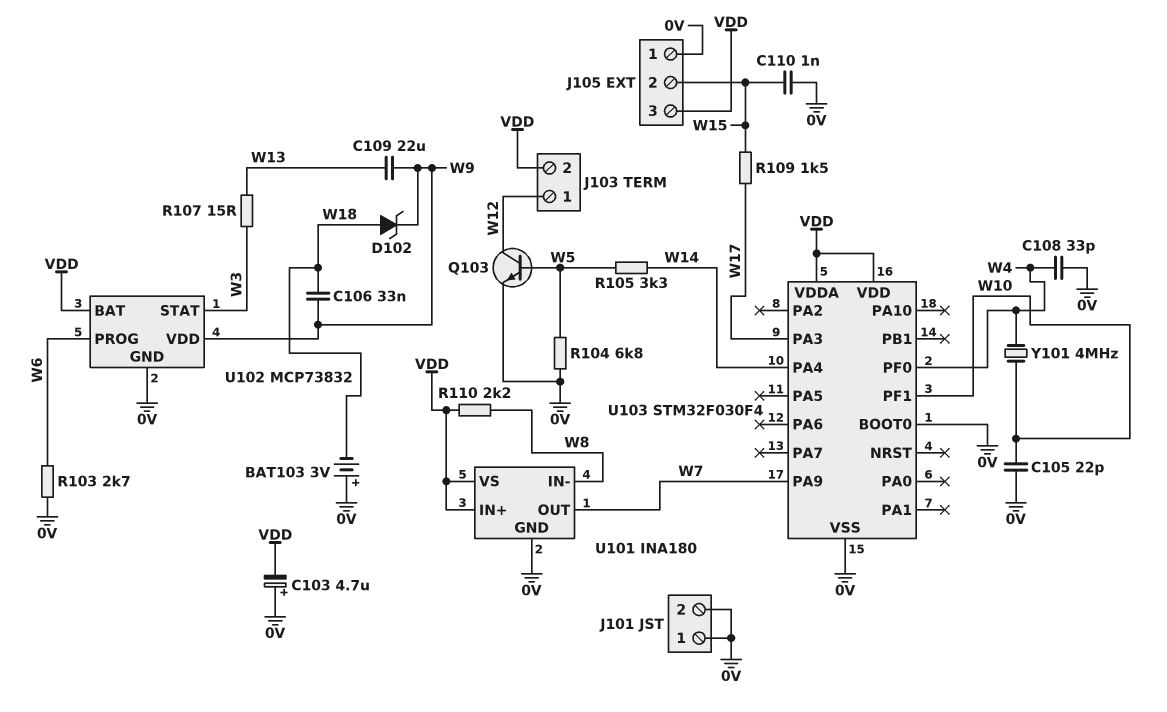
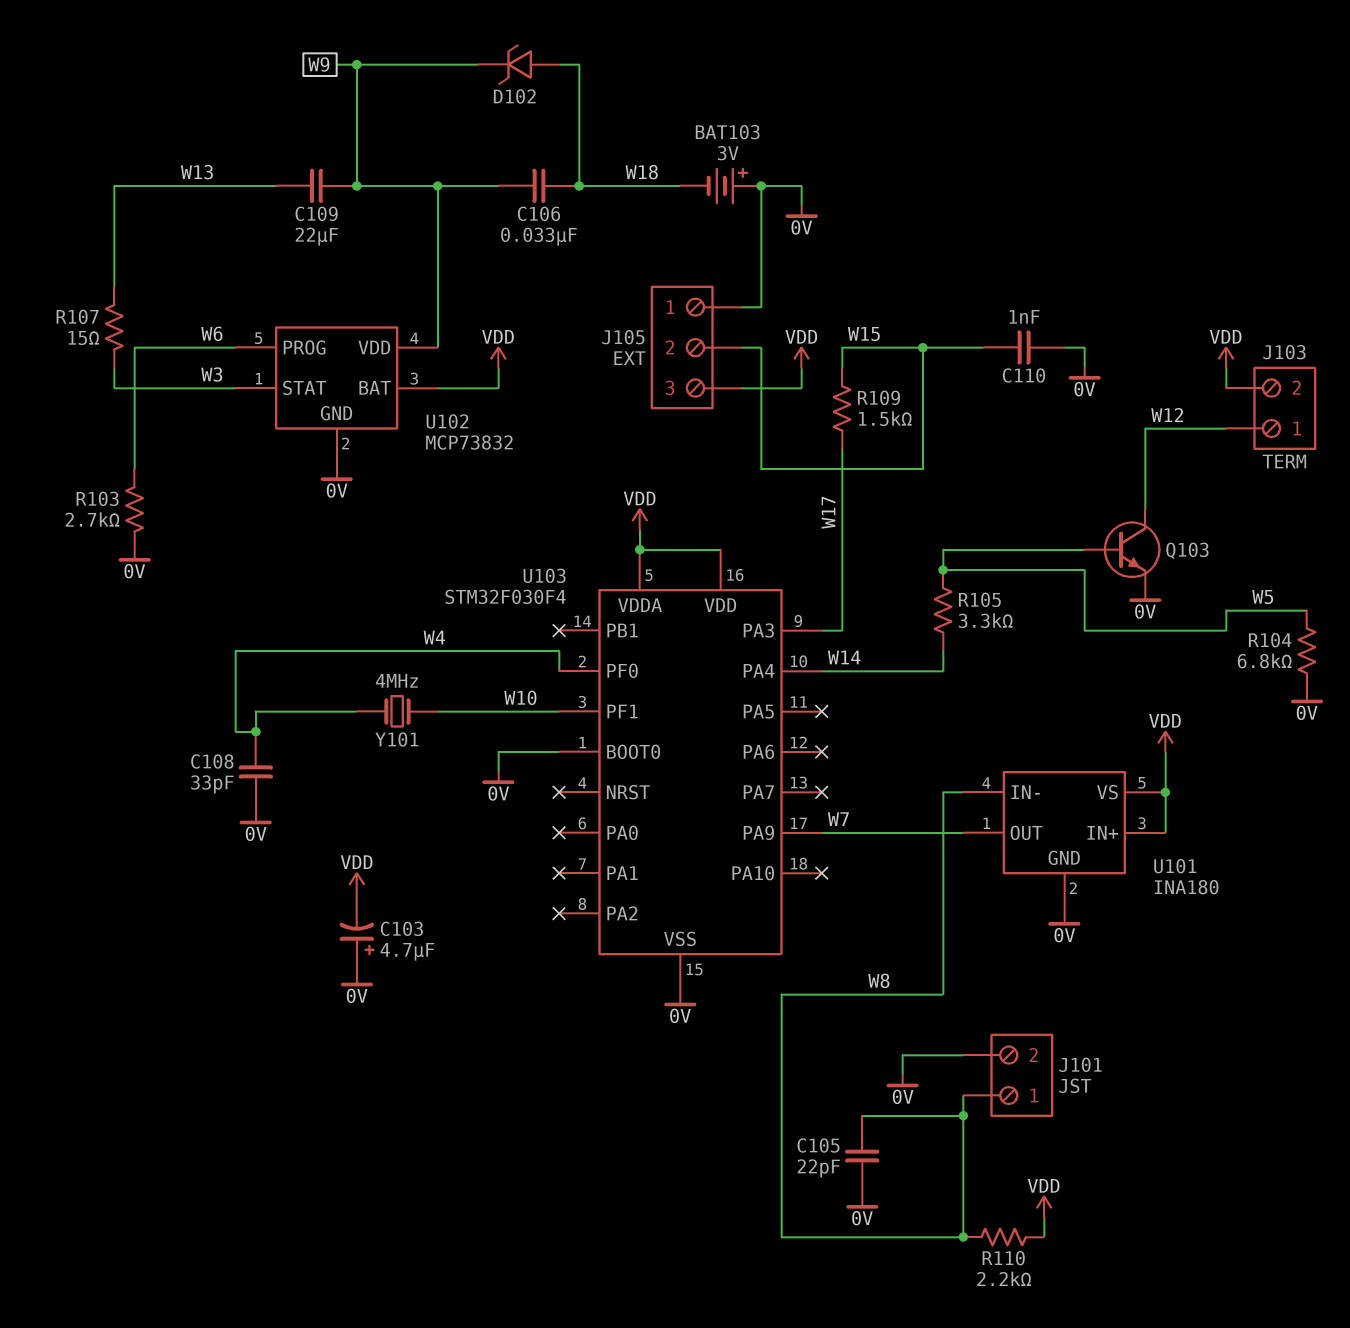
C105: 22pF (0V, W10) -> 22pF (0V, W8)
J101 pin 1: 0V -> W8

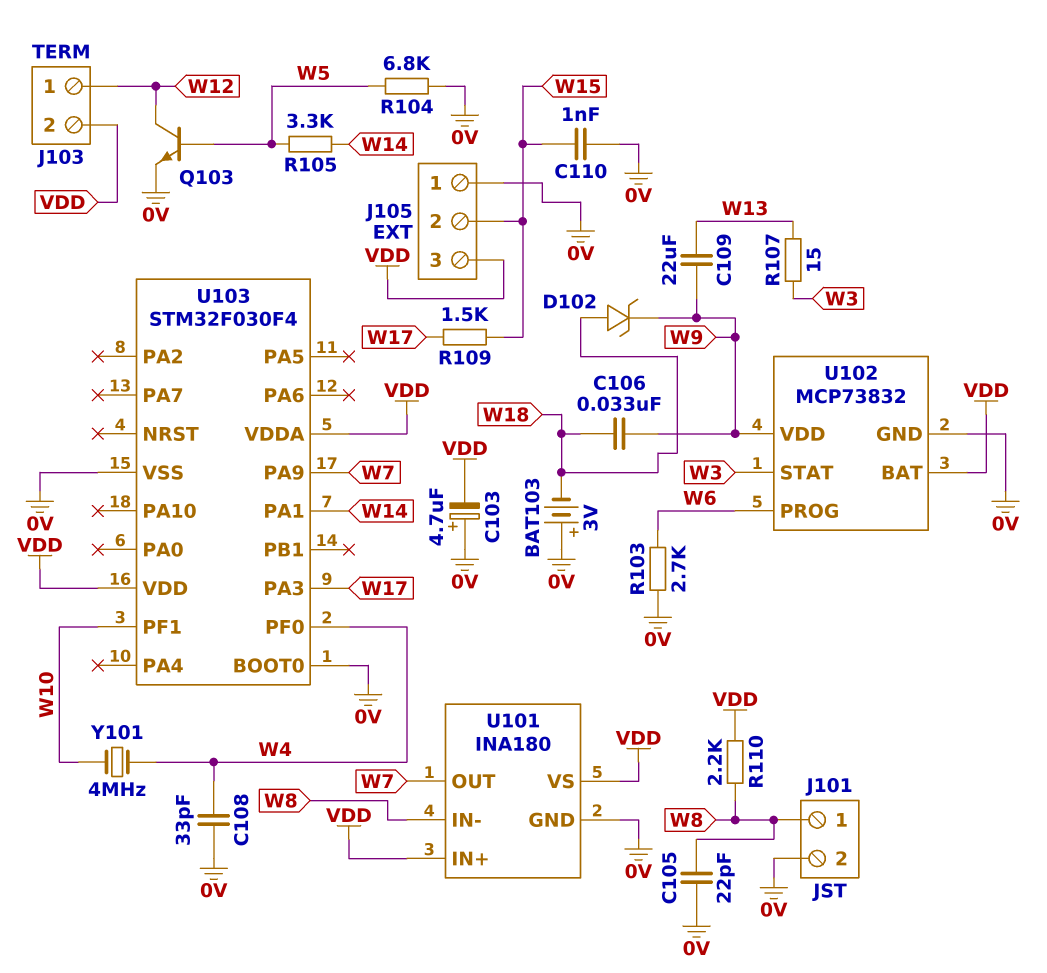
U103 pin PA1: none -> W14
U103 pin PA4: W14 -> none

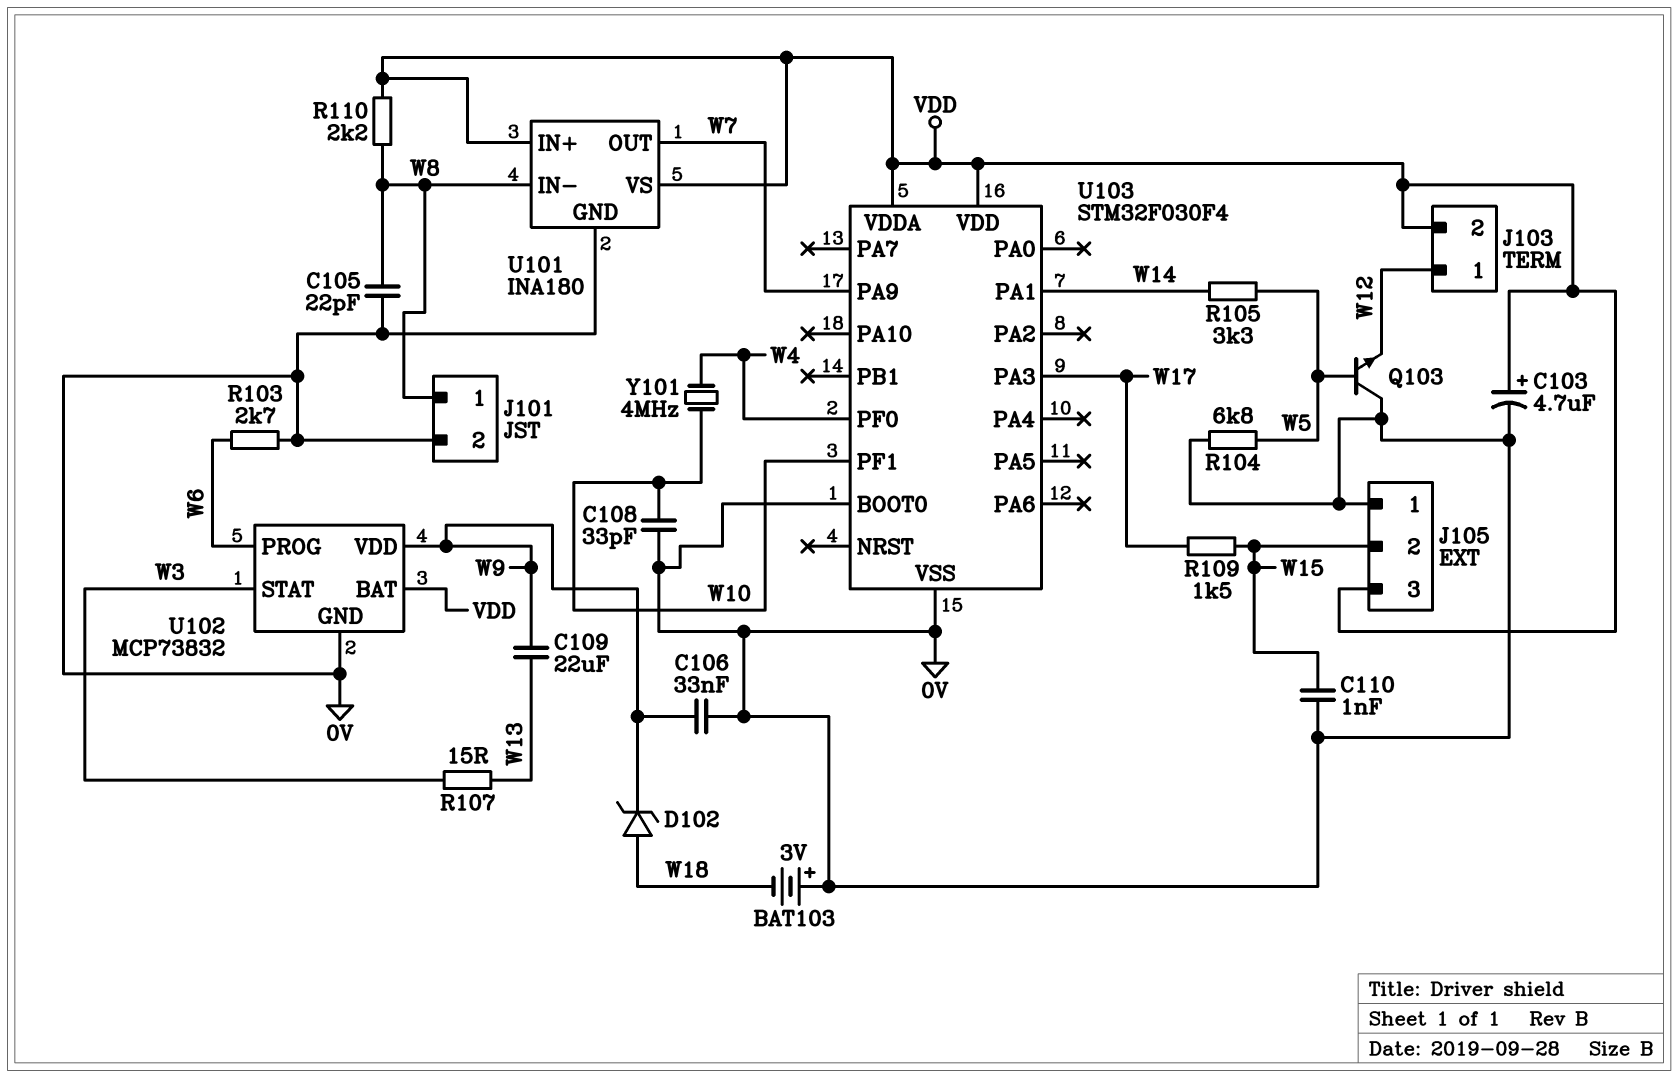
C103: 4.7uF (plus 0V, minus VDD) -> 4.7uF (plus VDD, minus 0V)
C106: 33nF (W9, W18) -> 33nF (0V, W9)
C108: 33pF (0V, W4) -> 33pF (0V, W10)
Q103: NPN (B W5, C W12, E 0V) -> NPN (B W5, C 0V, E W12)

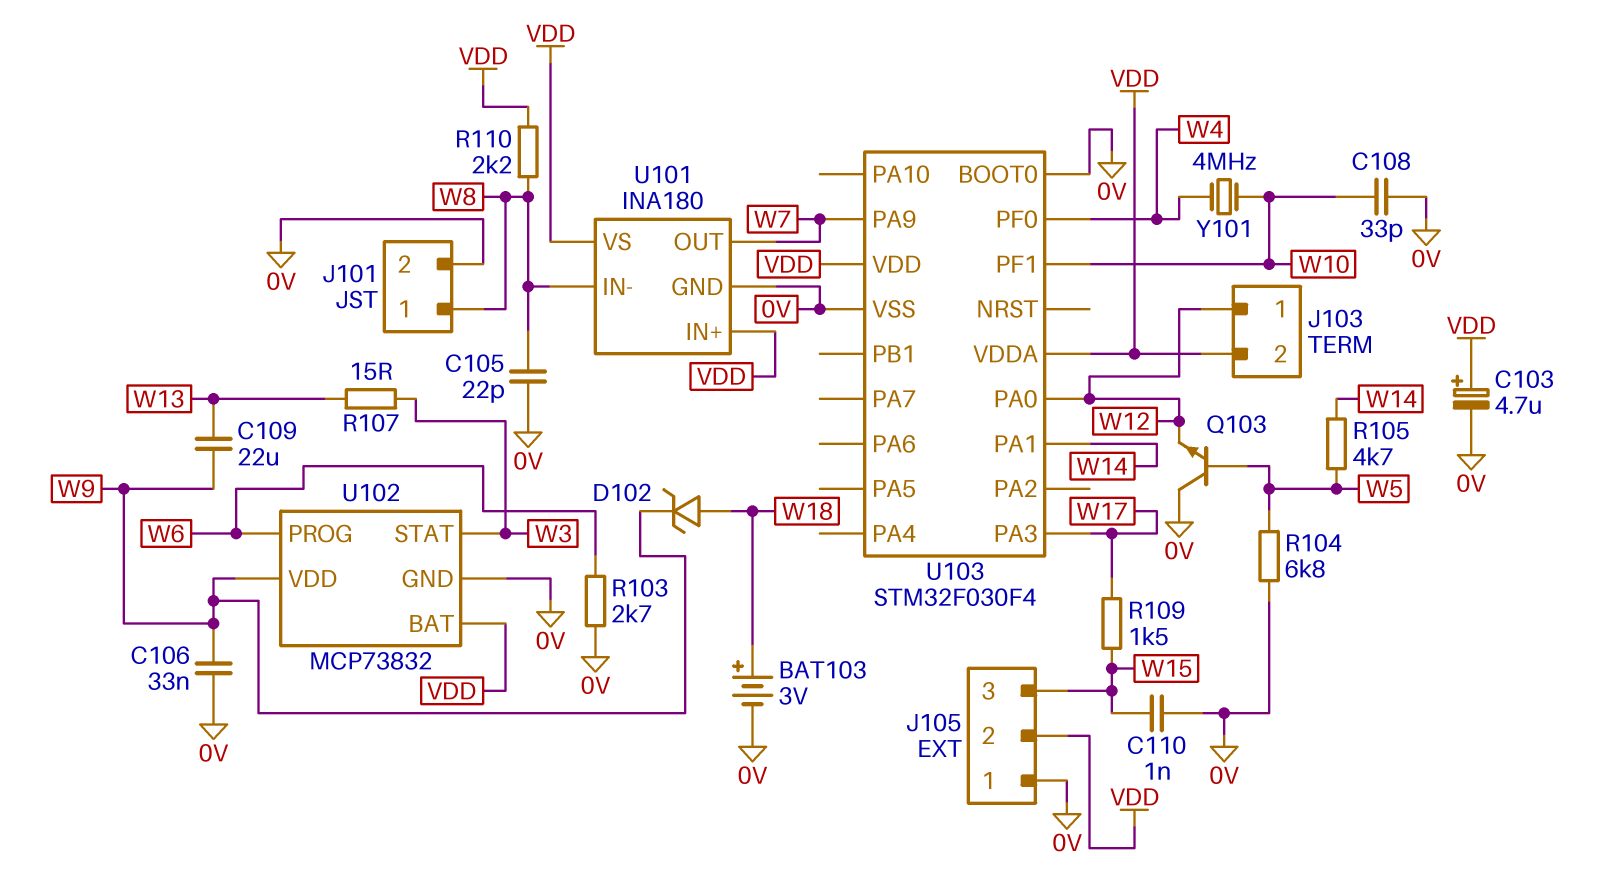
BAT103: 3V (plus 0V, minus W18) -> 3V (plus W18, minus 0V)
J105 pin 2: W15 -> VDD
J105 pin 3: VDD -> W15
R105: 3.3k (W5, W14) -> 4.7k (W5, W14)
U103 pin PA0: none -> W12

